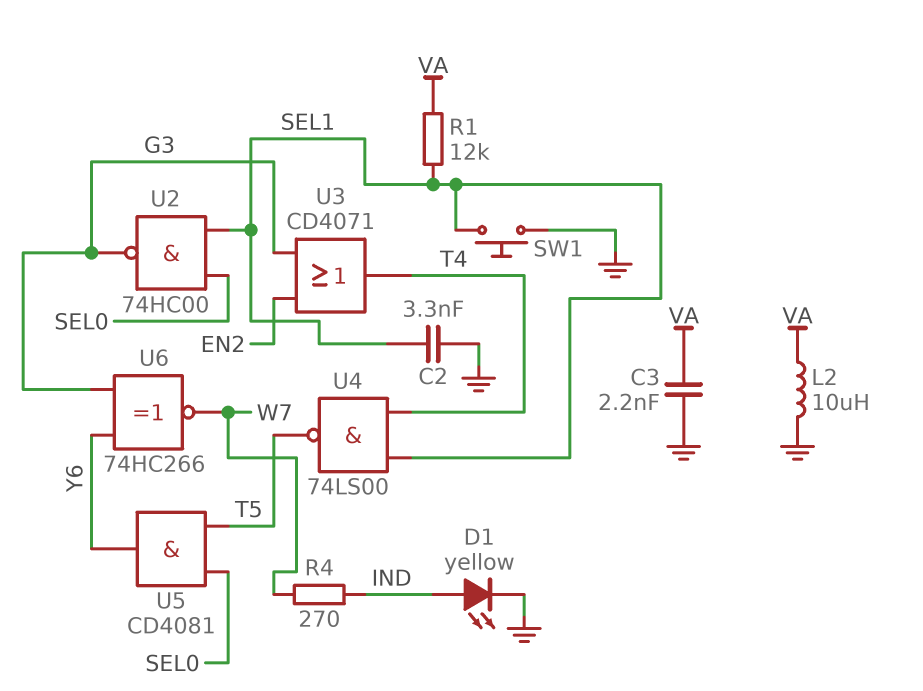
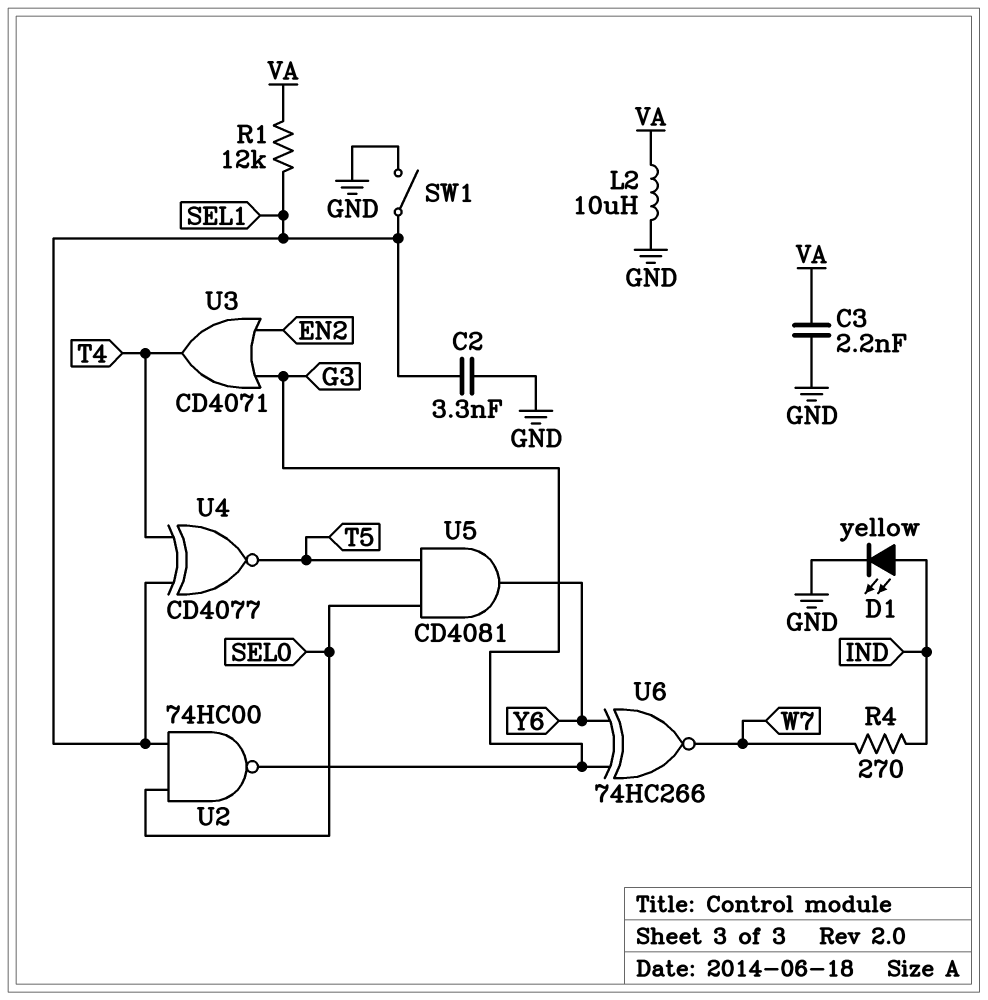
SW1: button (GND, SEL1) -> switch (GND, SEL1)
U4: NAND 74LS00 (in SEL1, in T4, out T5) -> XNOR CD4077 (in SEL1, in T4, out T5)

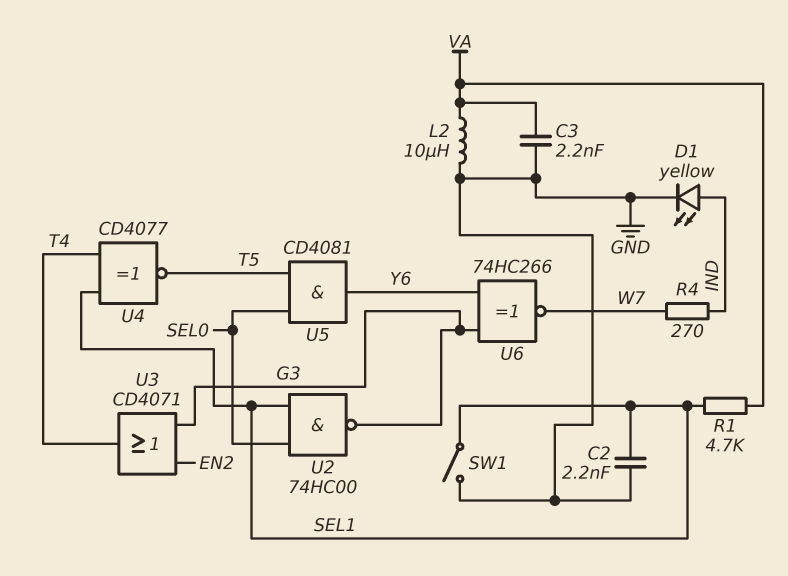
C2: 3.3nF (GND, SEL1) -> 2.2nF (GND, SEL1)
R1: 12k (SEL1, VA) -> 4.7k (SEL1, VA)

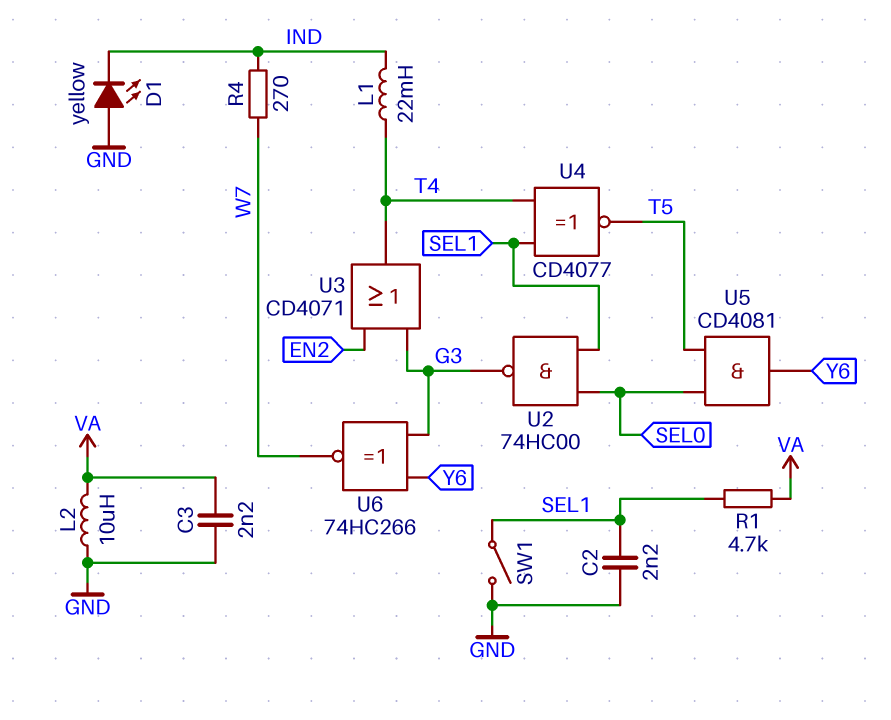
D1: LED yellow (A IND, K GND) -> LED yellow (A GND, K IND)
L1: none -> 22mH (IND, T4)

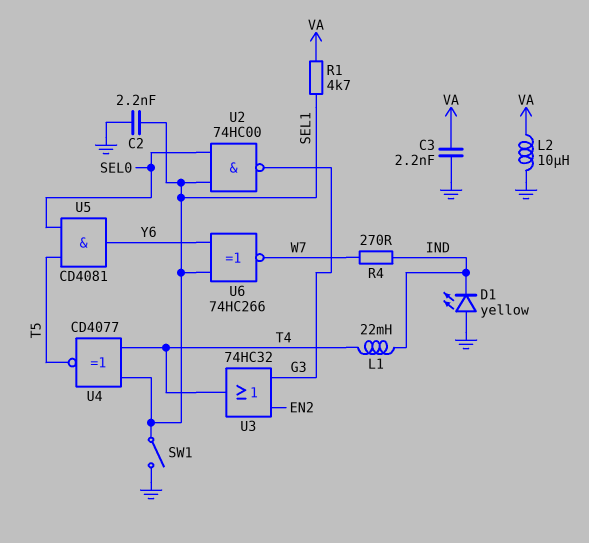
U3: OR CD4071 (in EN2, in G3, out T4) -> OR 74HC32 (in EN2, in G3, out T4)
U6: XNOR 74HC266 (in G3, in Y6, out W7) -> XNOR 74HC266 (in SEL1, in Y6, out W7)

